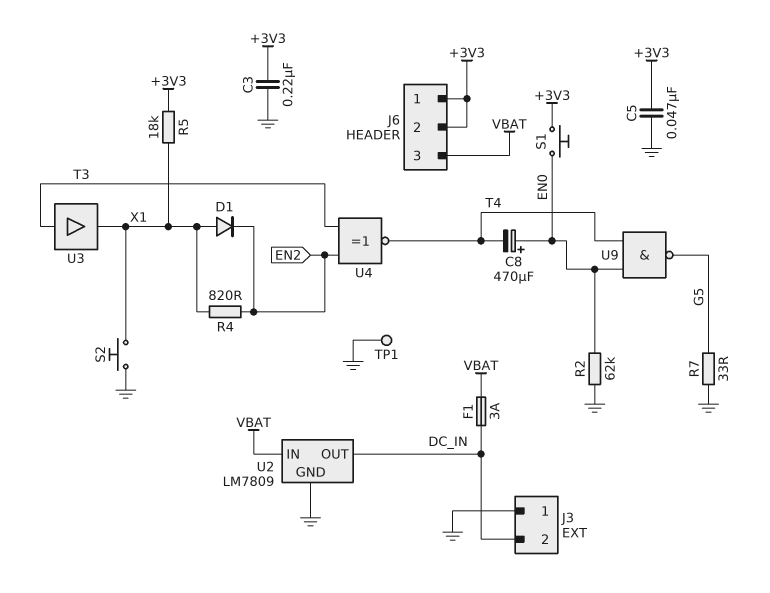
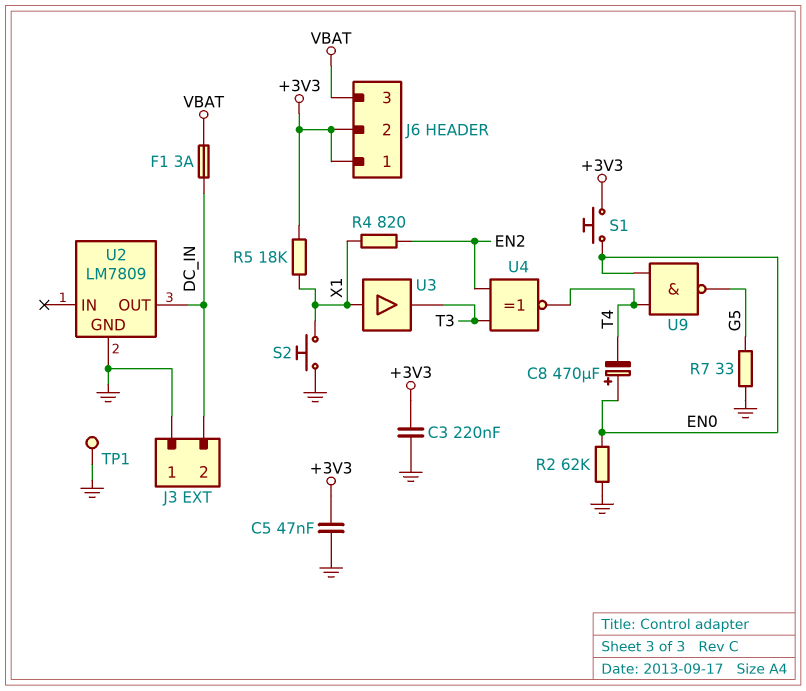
D1: diode (A X1, K EN2) -> none
U2 pin IN: VBAT -> none
U3: buffer (in T3, out X1) -> buffer (in X1, out T3)

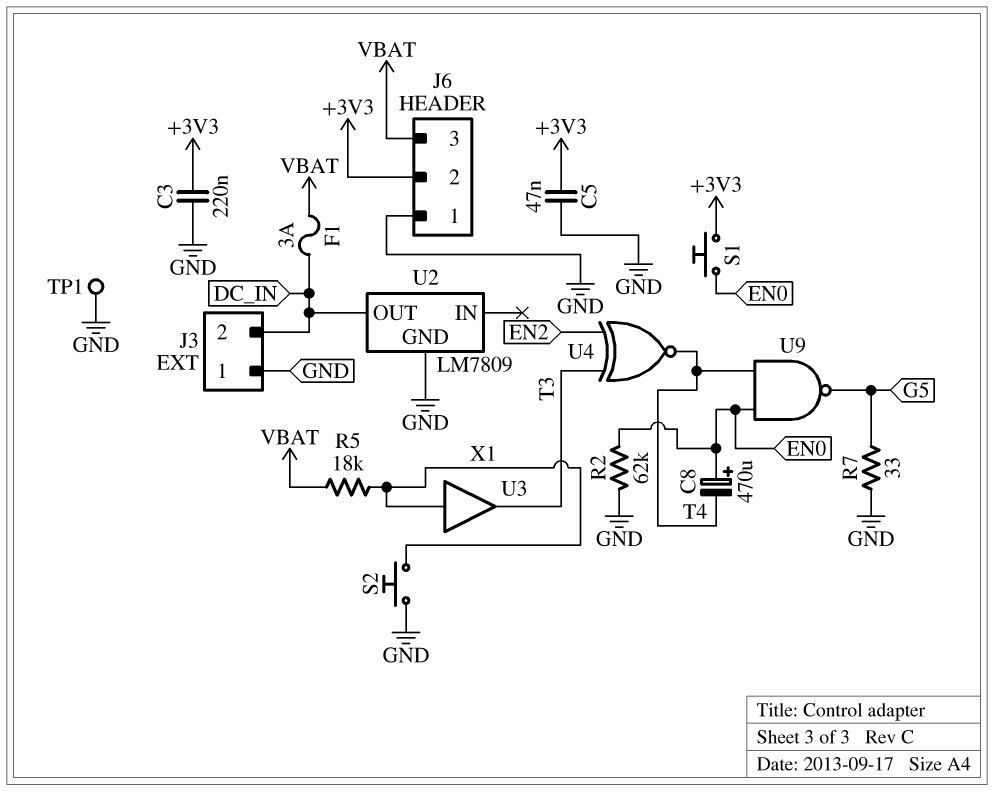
J6 pin 1: +3V3 -> GND
R4: 820 (EN2, X1) -> none
R5: 18k (+3V3, X1) -> 18k (VBAT, X1)

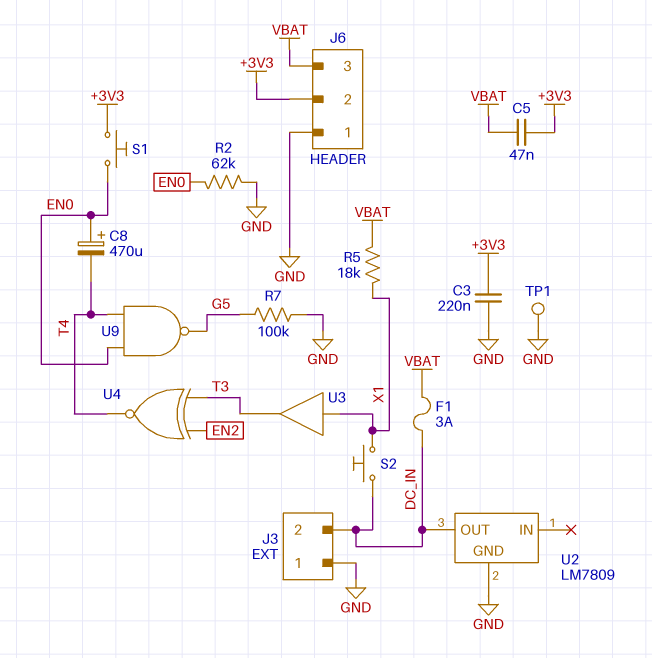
C5: 47nF (+3V3, GND) -> 47nF (+3V3, VBAT)
R7: 33 (G5, GND) -> 100k (G5, GND)
S2: button (GND, X1) -> button (DC_IN, X1)

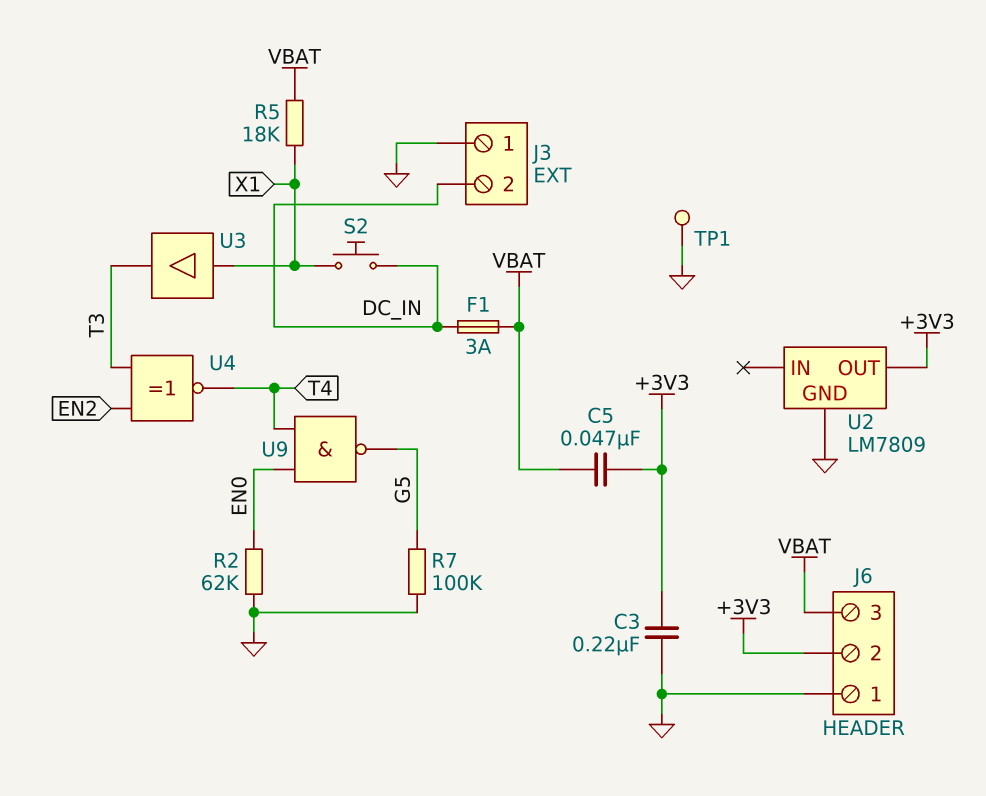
C8: 470uF (plus EN0, minus T4) -> none
S1: button (+3V3, EN0) -> none
U2 pin OUT: DC_IN -> +3V3

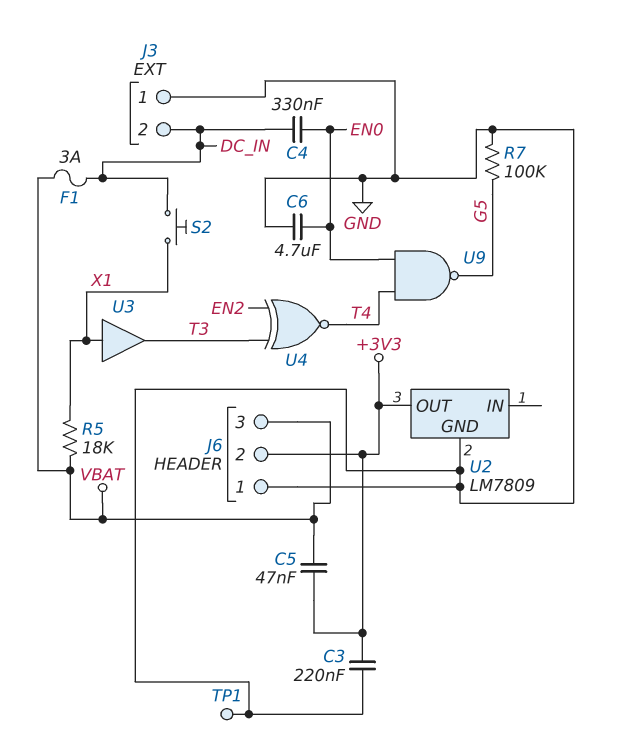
C4: none -> 330nF (DC_IN, EN0)
C6: none -> 4.7uF (EN0, GND)
R2: 62k (EN0, GND) -> none

